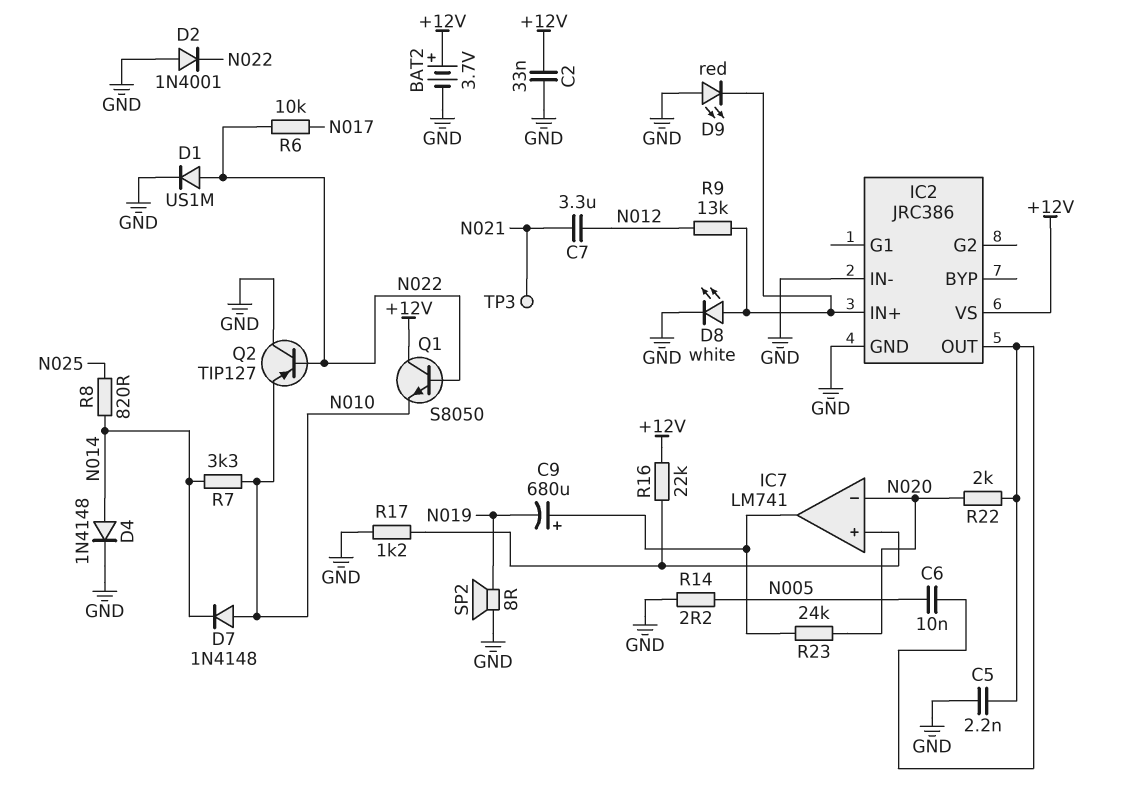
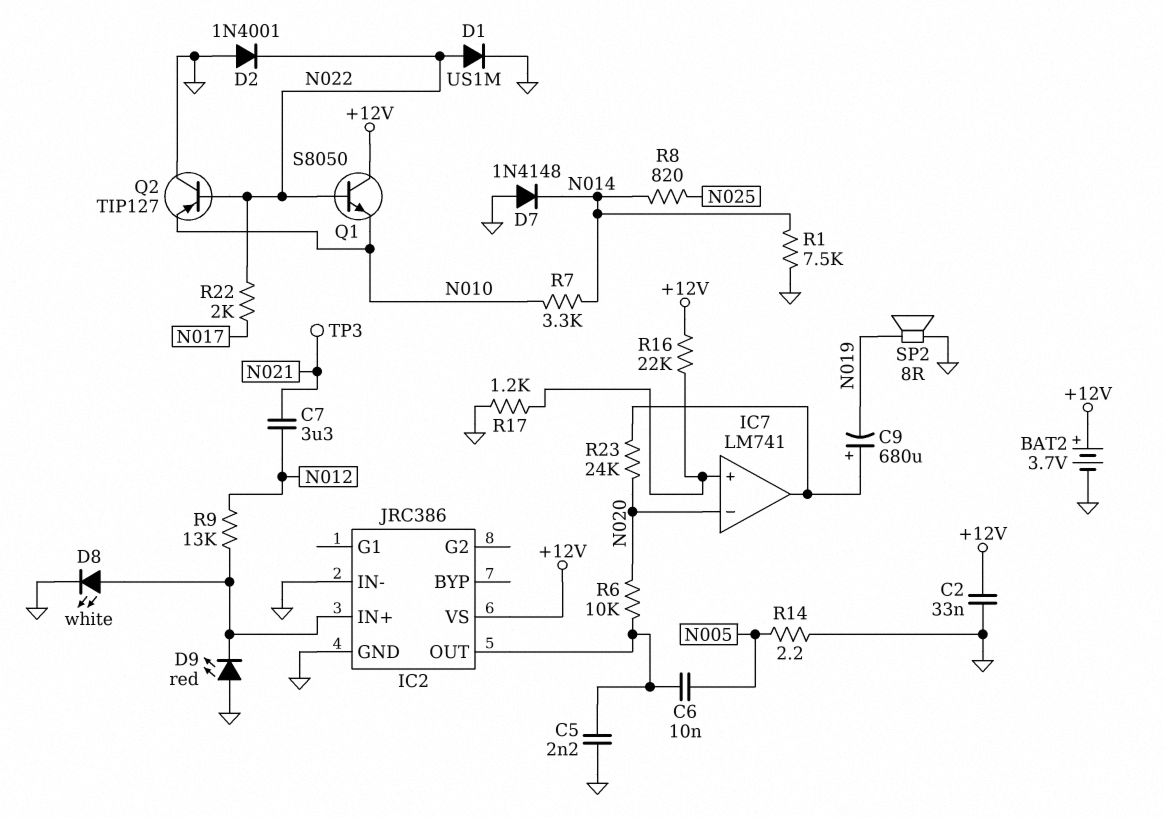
D4: diode 1N4148 (A N014, K GND) -> none
D7: diode 1N4148 (A N010, K N014) -> diode 1N4148 (A GND, K N014)
R1: none -> 7.5k (GND, N014)
R6: 10k (N017, N022) -> 10k (IC2/OUT, N020)
R22: 2k (IC2/OUT, N020) -> 2k (N017, N022)

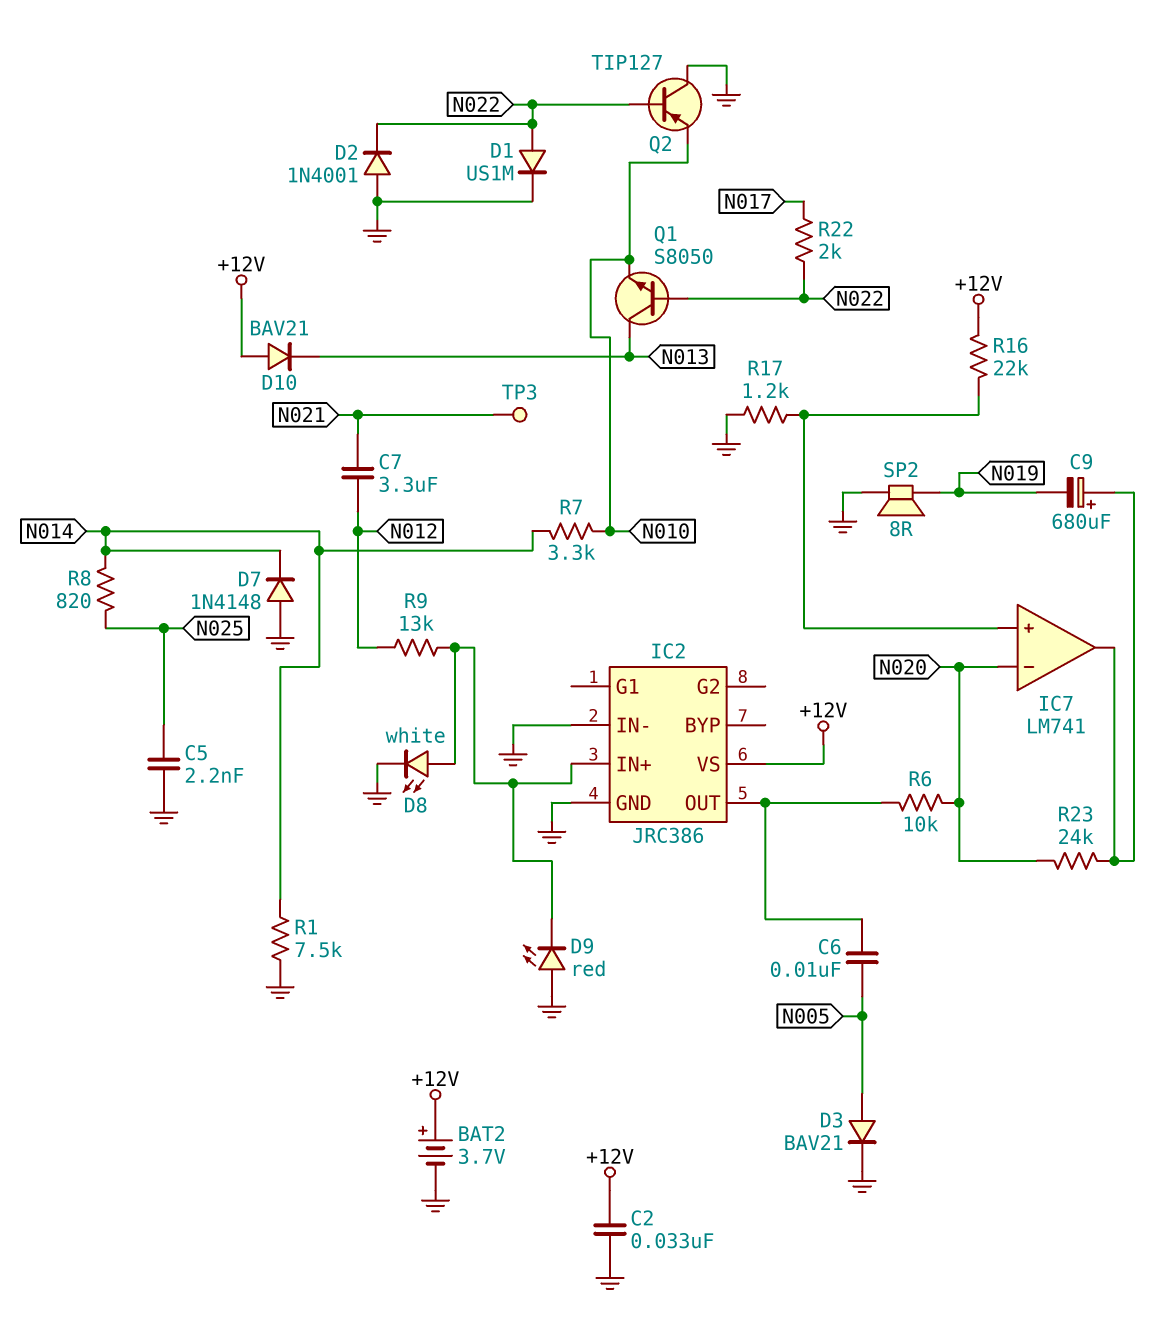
C5: 2.2nF (GND, IC2/OUT) -> 2.2nF (GND, N025)
D3: none -> diode BAV21 (A N005, K GND)
D10: none -> diode BAV21 (A +12V, K N013)
Q1: NPN S8050 (B N022, C +12V, E N010) -> NPN S8050 (B N022, C N013, E N010)
R14: 2.2 (GND, N005) -> none

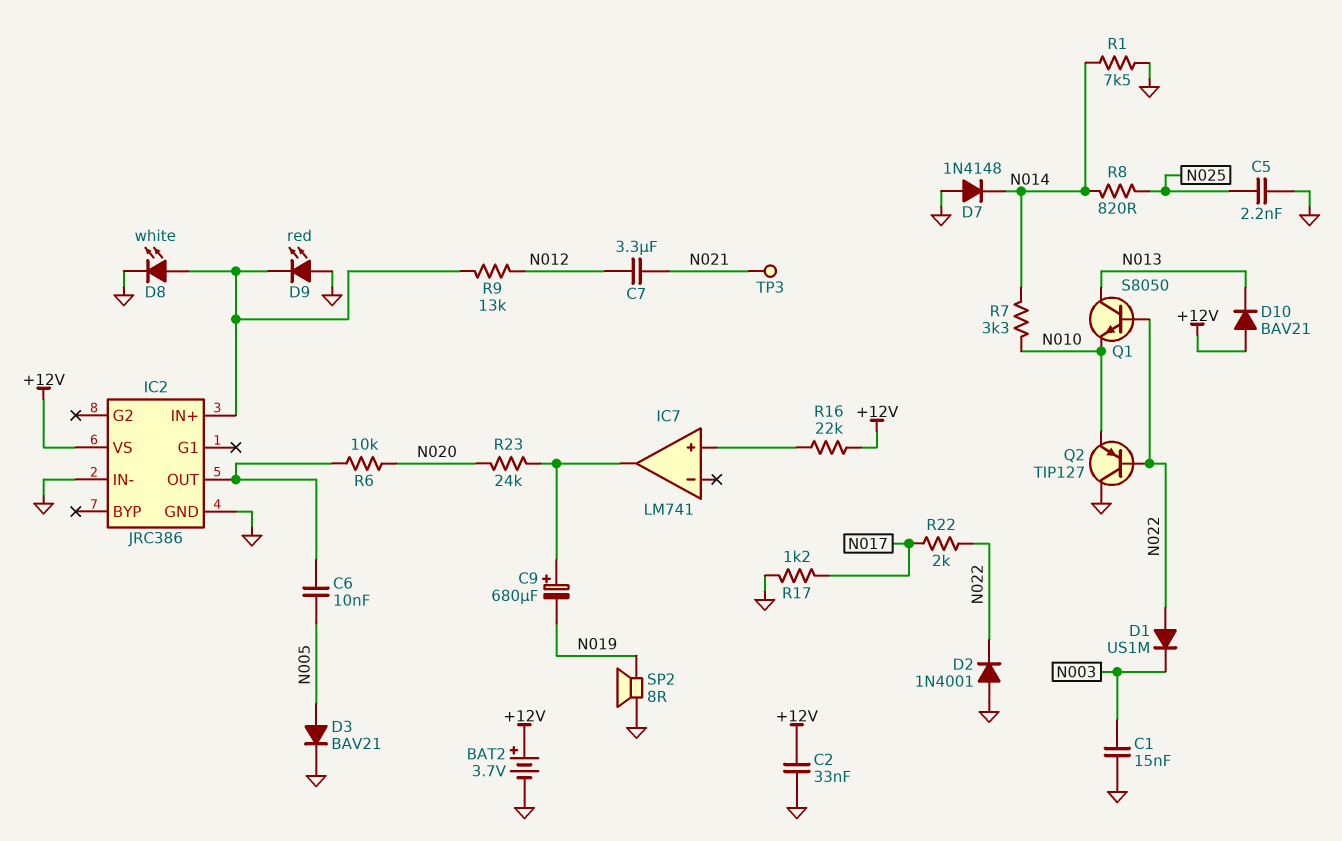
C1: none -> 15nF (GND, N003)
D1: diode US1M (A N022, K GND) -> diode US1M (A N022, K N003)
IC7 pin in-: N020 -> none
R17: 1.2k (GND, IC7/in+) -> 1.2k (GND, N017)

